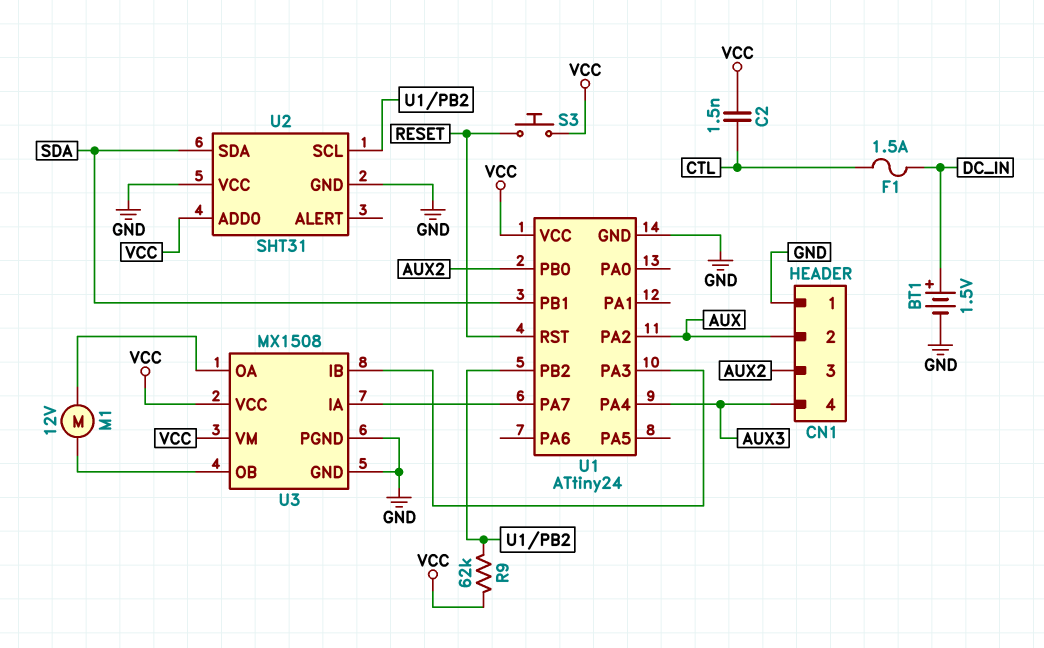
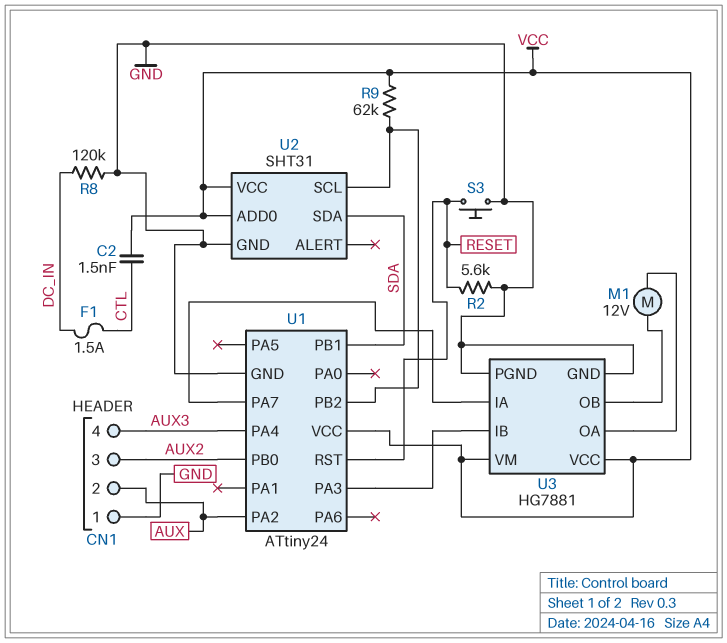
BT1: 1.5V (plus DC_IN, minus GND) -> none
R2: none -> 5.6k (GND, RESET)
R8: none -> 120k (DC_IN, GND)
S3: button (RESET, VCC) -> button (GND, RESET)
U2 pin VCC: GND -> VCC
U3: MX1508 -> HG7881

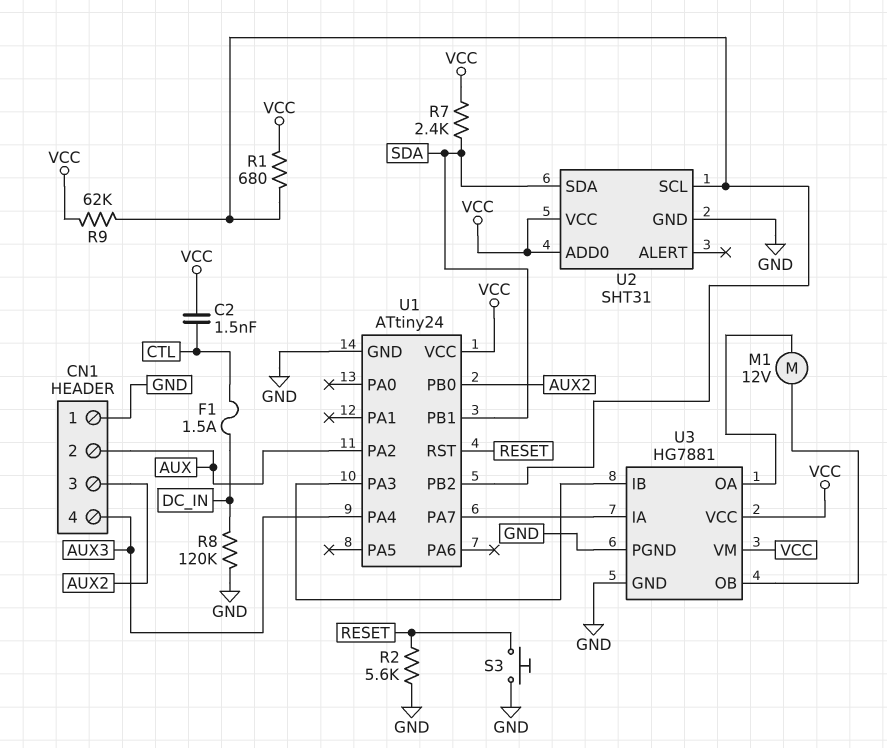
R1: none -> 680 (U1/PB2, VCC)
R7: none -> 2.4k (SDA, VCC)

